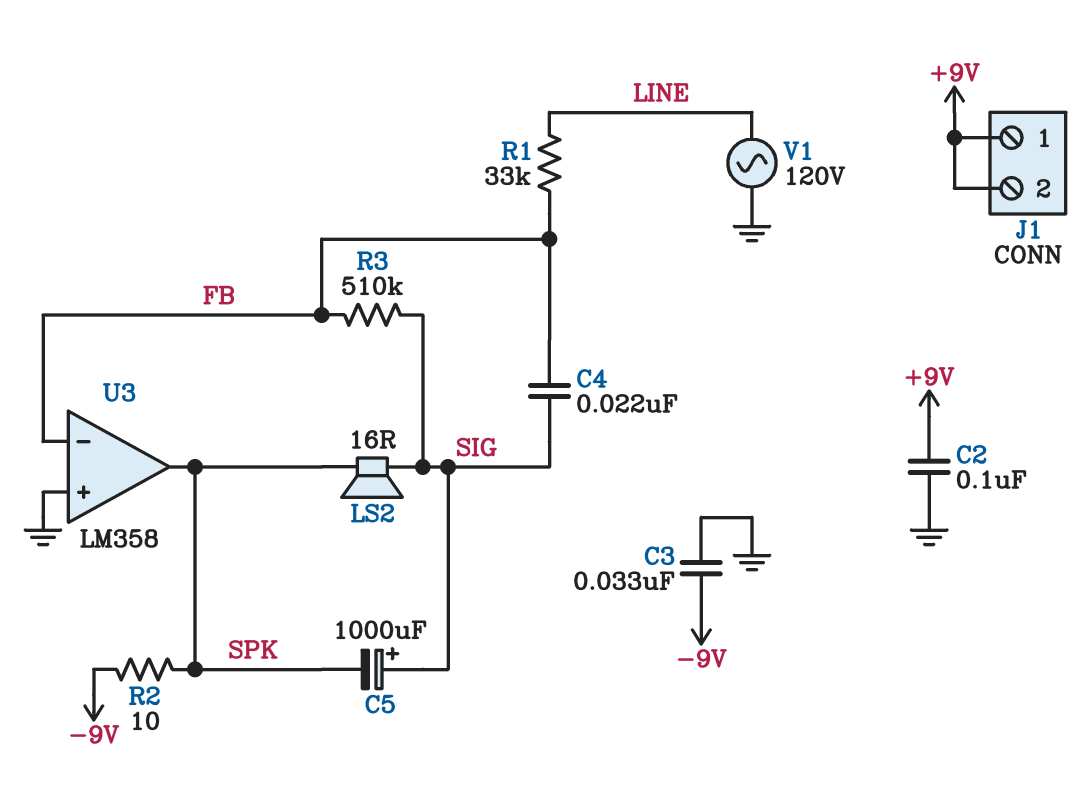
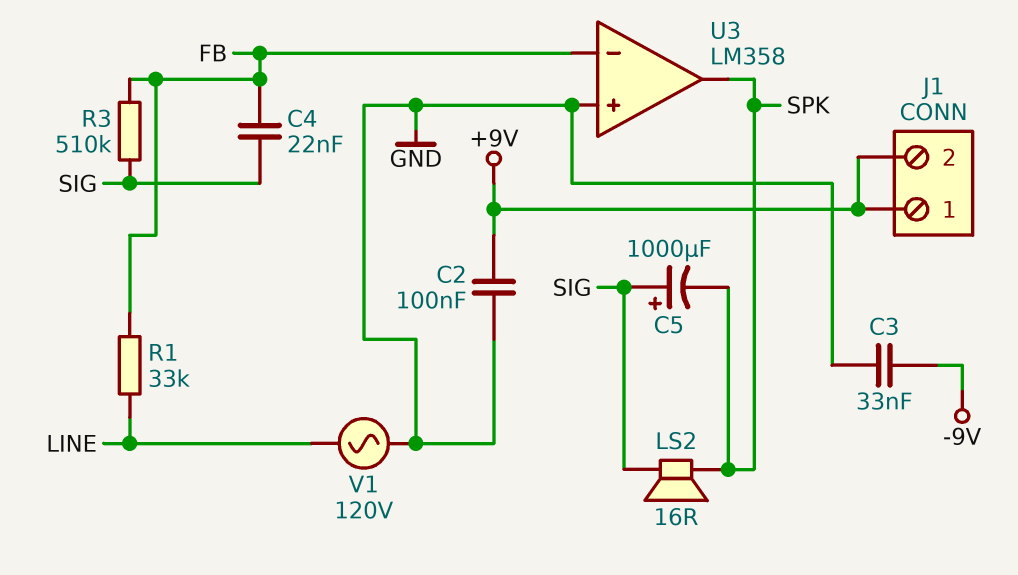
R2: 10 (-9V, SPK) -> none

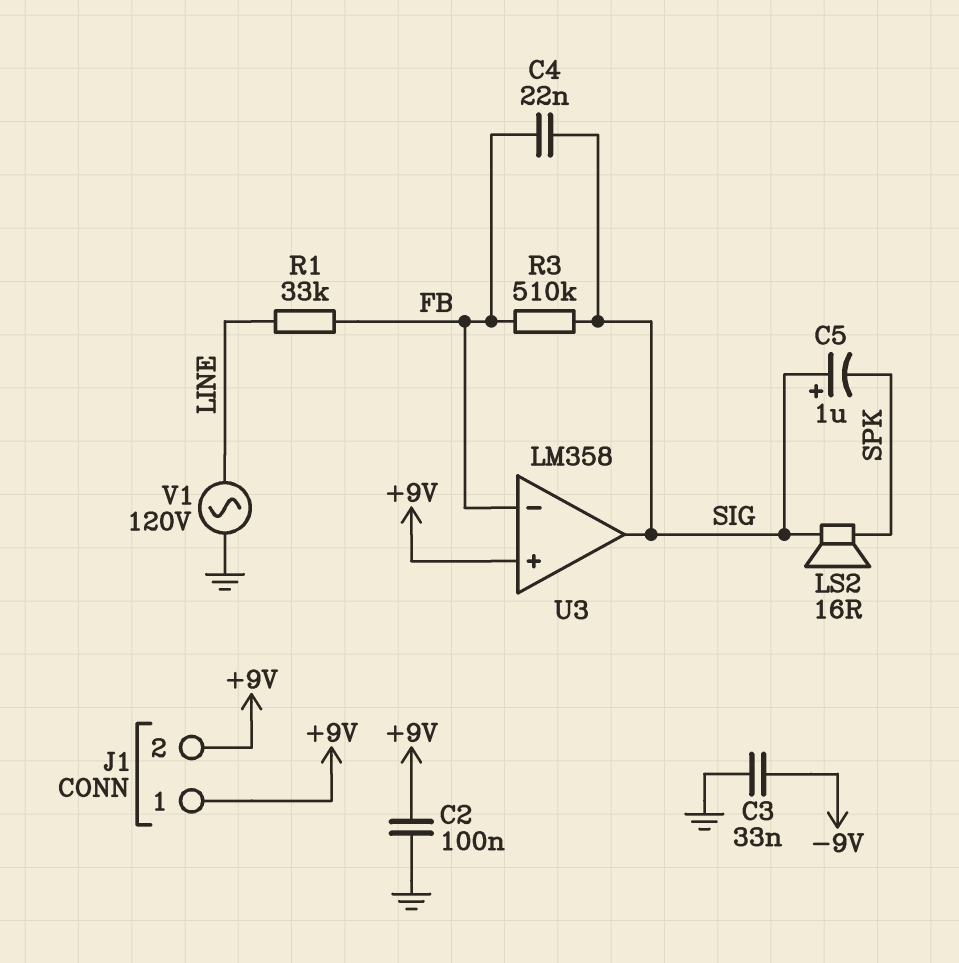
C5: 1000uF (plus SIG, minus SPK) -> 1uF (plus SIG, minus SPK)
U3 pin in+: GND -> +9V
U3 pin out: SPK -> SIG

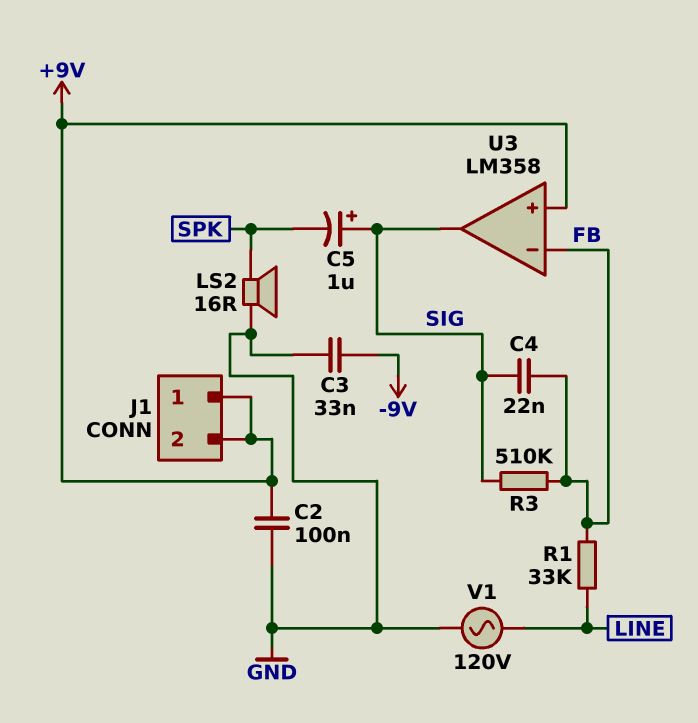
LS2: speaker 16R (SIG, SPK) -> speaker 16R (GND, SPK)

